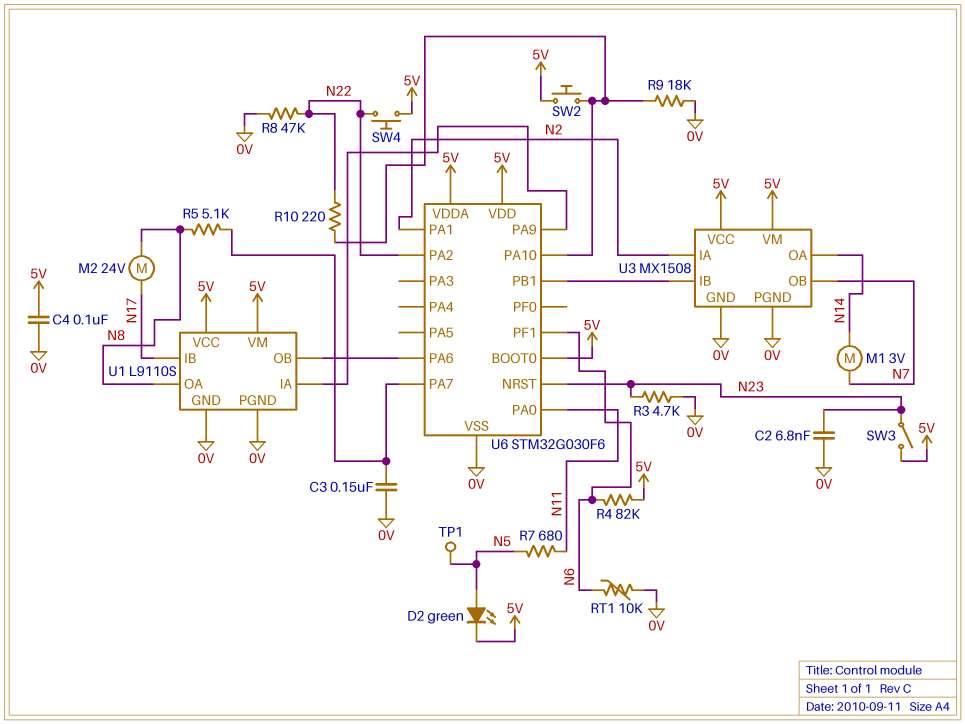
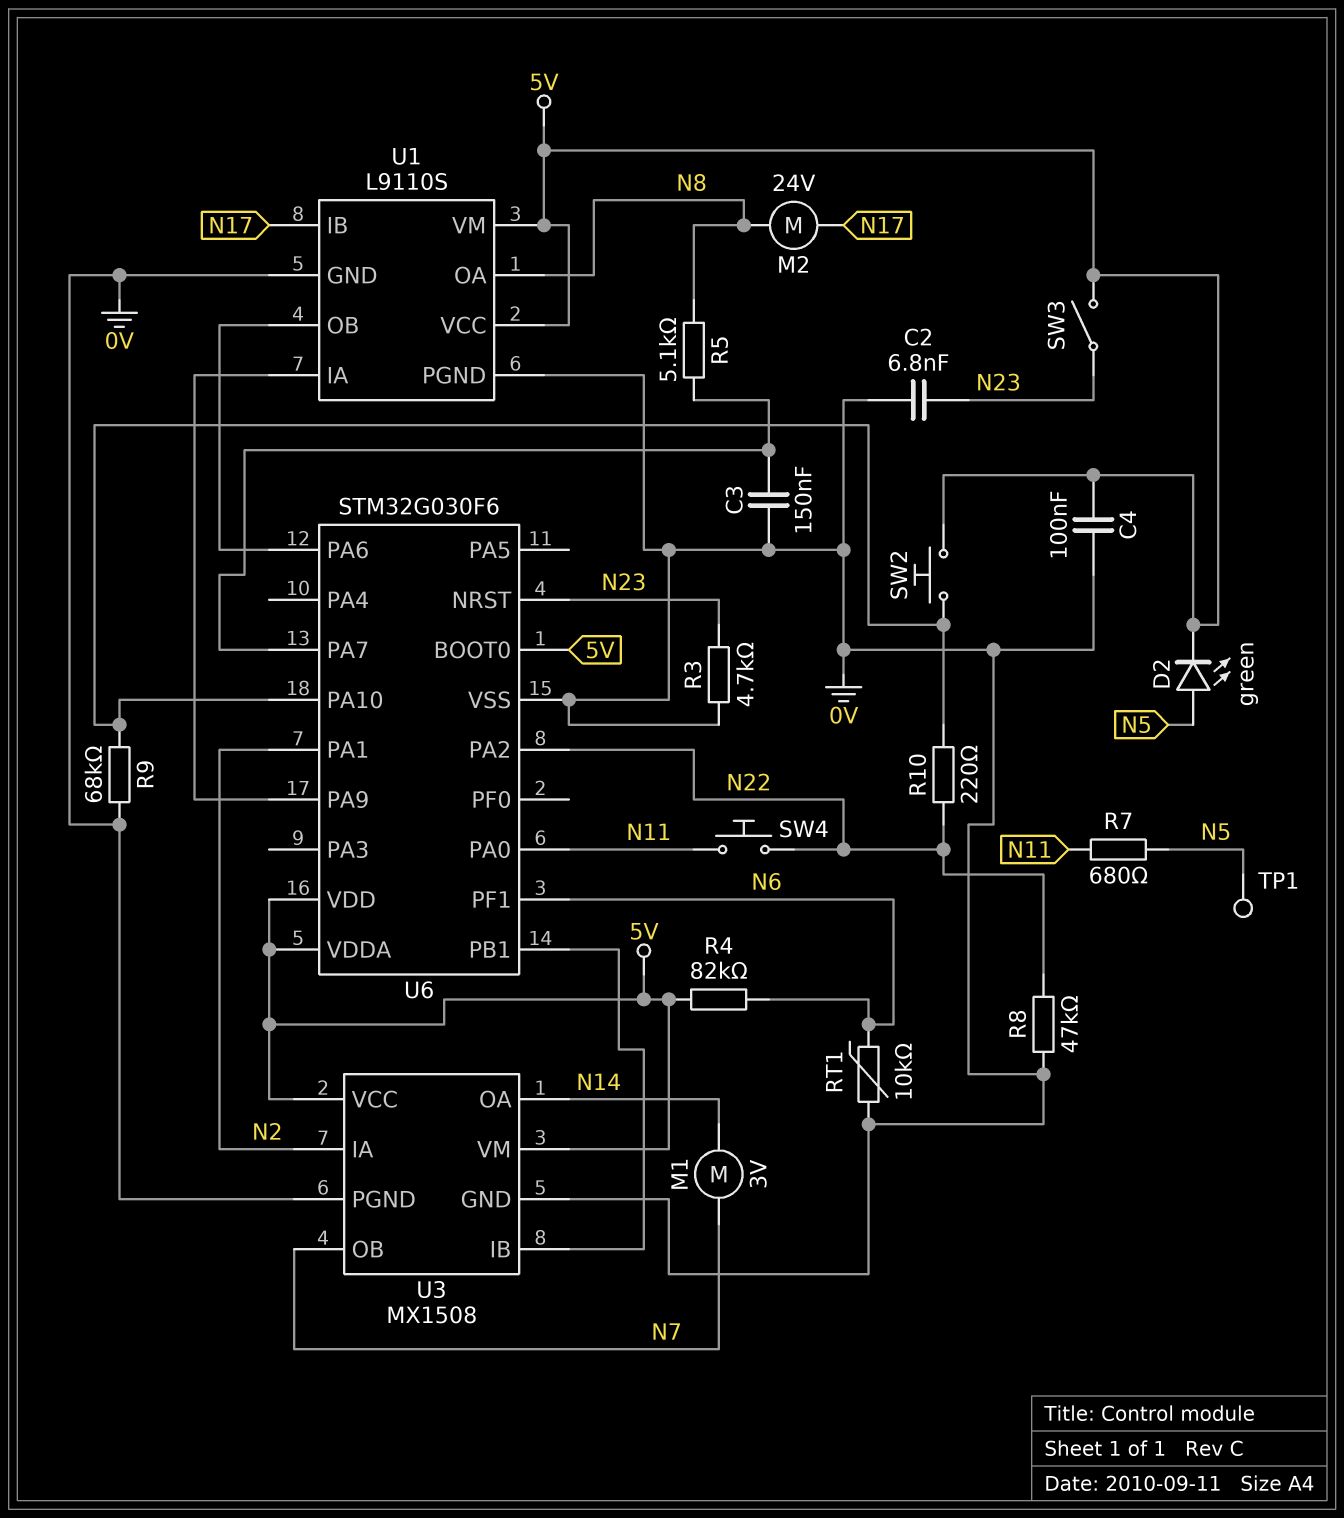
R9: 18k (0V, U6/PA10) -> 68k (0V, U6/PA10)
SW4: button (5V, N22) -> button (N11, N22)

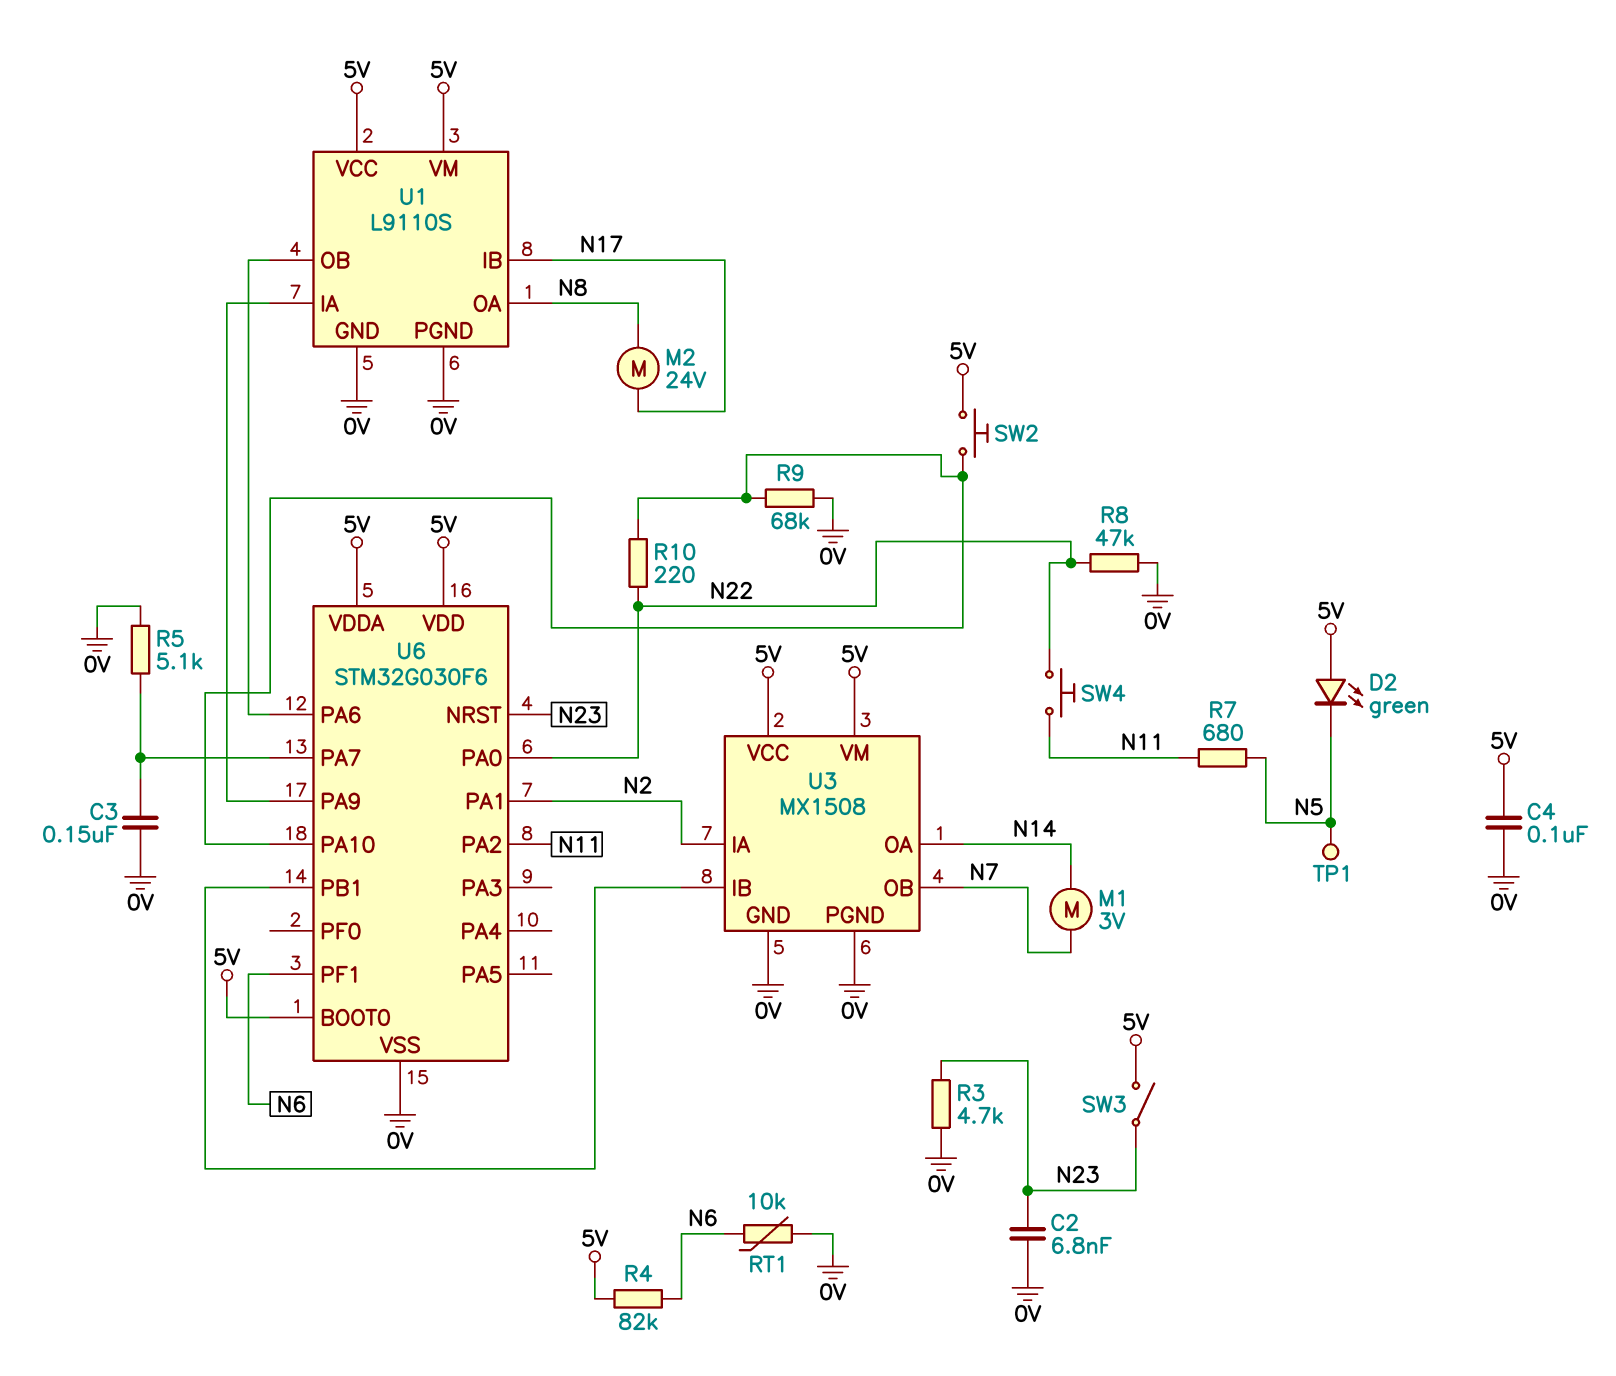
D2: LED green (A N5, K 5V) -> LED green (A 5V, K N5)
R5: 5.1k (N8, U6/PA7) -> 5.1k (0V, U6/PA7)
U6 pin PA0: N11 -> N22
U6 pin PA2: N22 -> N11

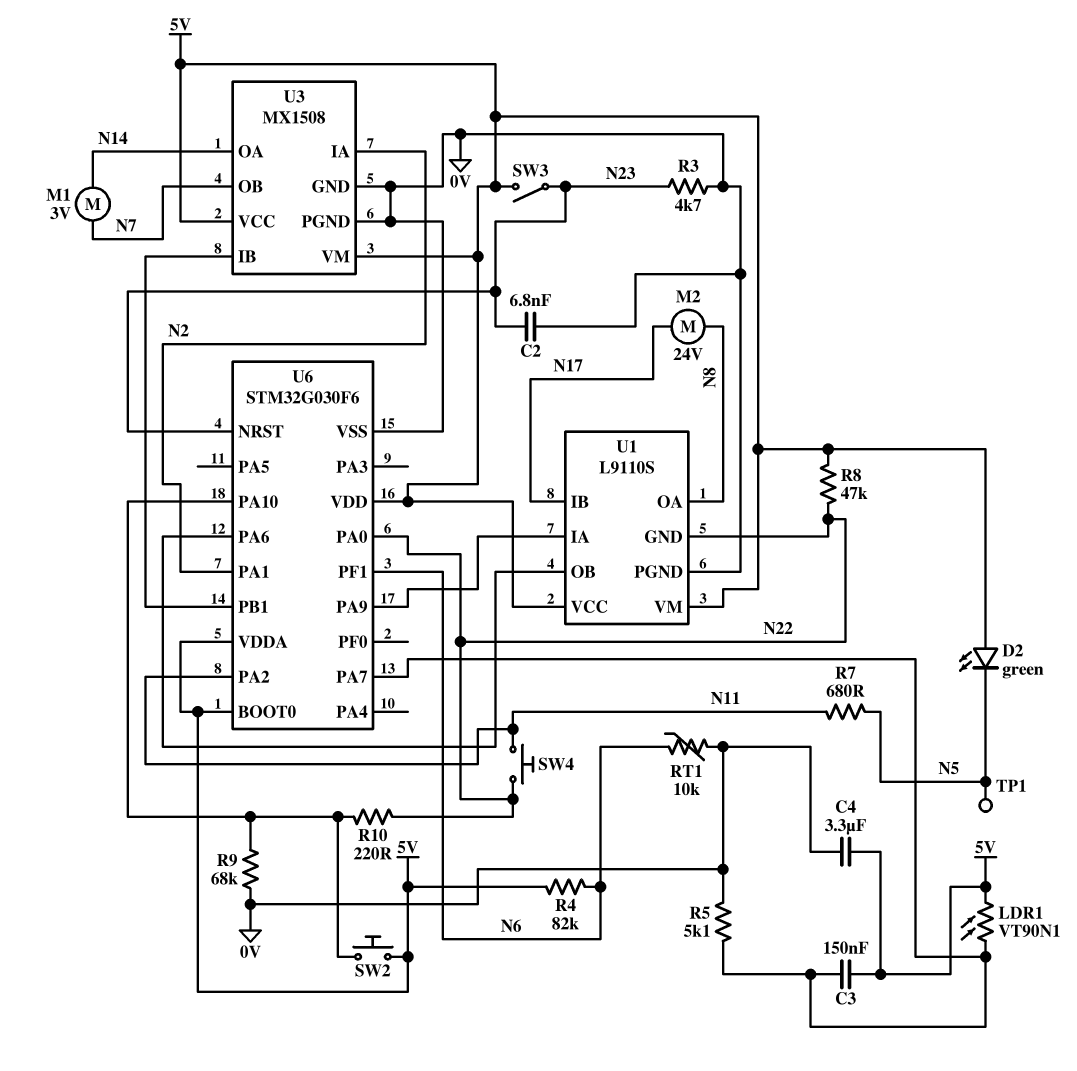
C3: 150nF (0V, U6/PA7) -> 150nF (5V, U6/PA7)
C4: 100nF (0V, 5V) -> 3.3uF (0V, 5V)
LDR1: none -> VT90N1 (5V, U6/PA7)
R8: 47k (0V, N22) -> 47k (5V, N22)
U1 pin GND: 0V -> N22

